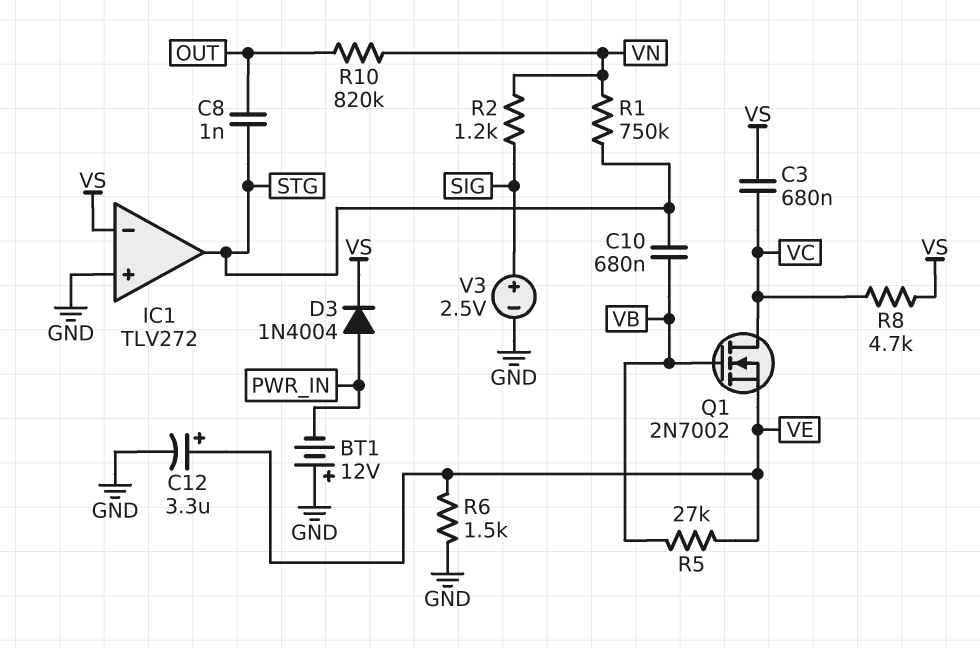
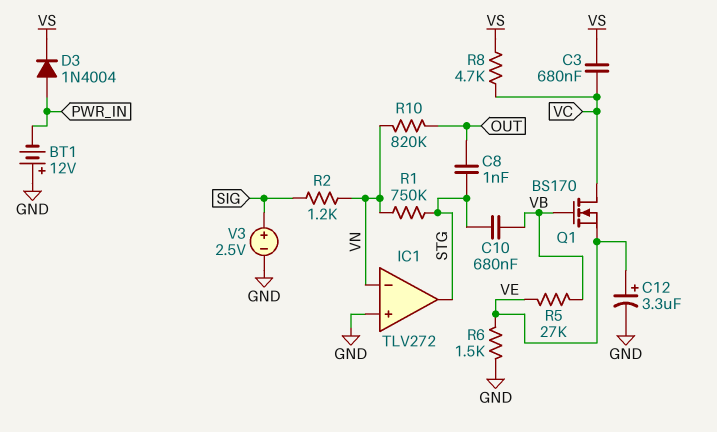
IC1 pin in-: VS -> VN
Q1: NMOS 2N7002 (G VB, D VC, S VE) -> NMOS BS170 (G VB, D VC, S VE)

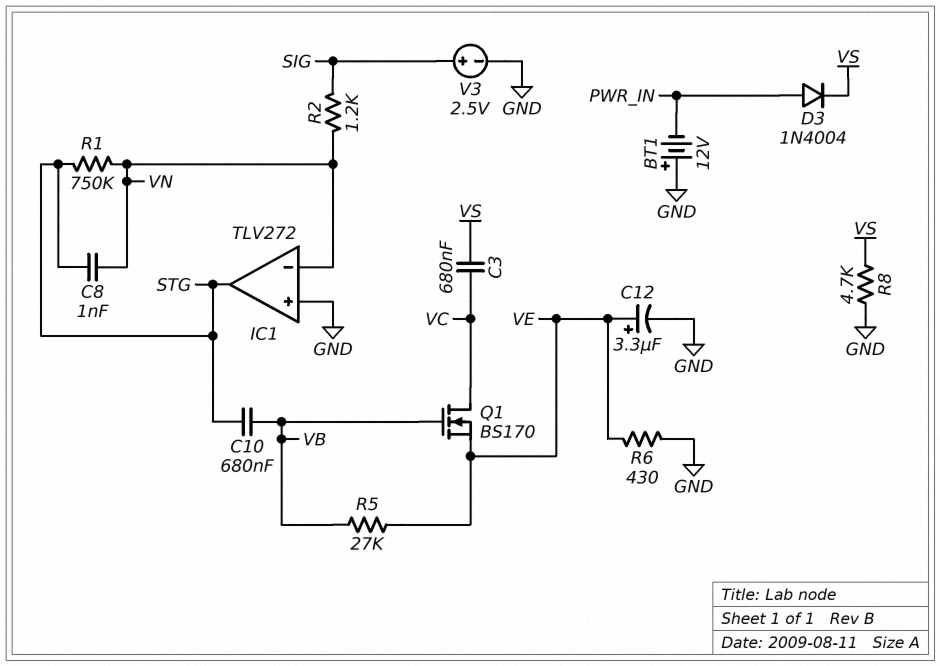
C8: 1nF (OUT, STG) -> 1nF (STG, VN)
R6: 1.5k (GND, VE) -> 430 (GND, VE)
R8: 4.7k (VC, VS) -> 4.7k (GND, VS)
R10: 820k (OUT, VN) -> none

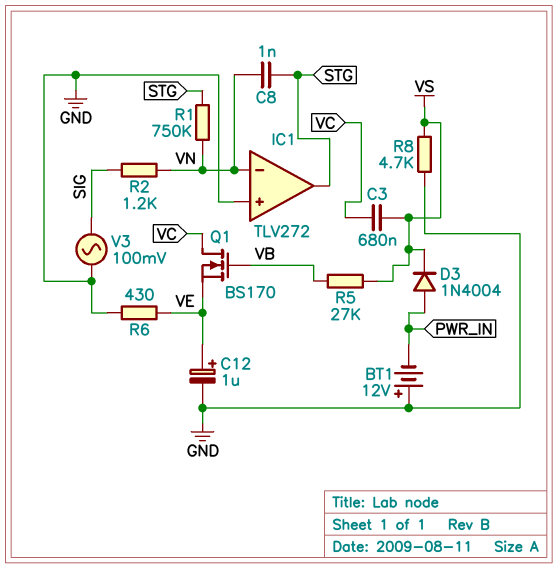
C10: 680nF (STG, VB) -> none
C12: 3.3uF (plus VE, minus GND) -> 1uF (plus VE, minus GND)
R5: 27k (VB, VE) -> 27k (VB, VS)
V3: 2.5V (plus SIG, minus GND) -> AC 100mV (GND, SIG)

